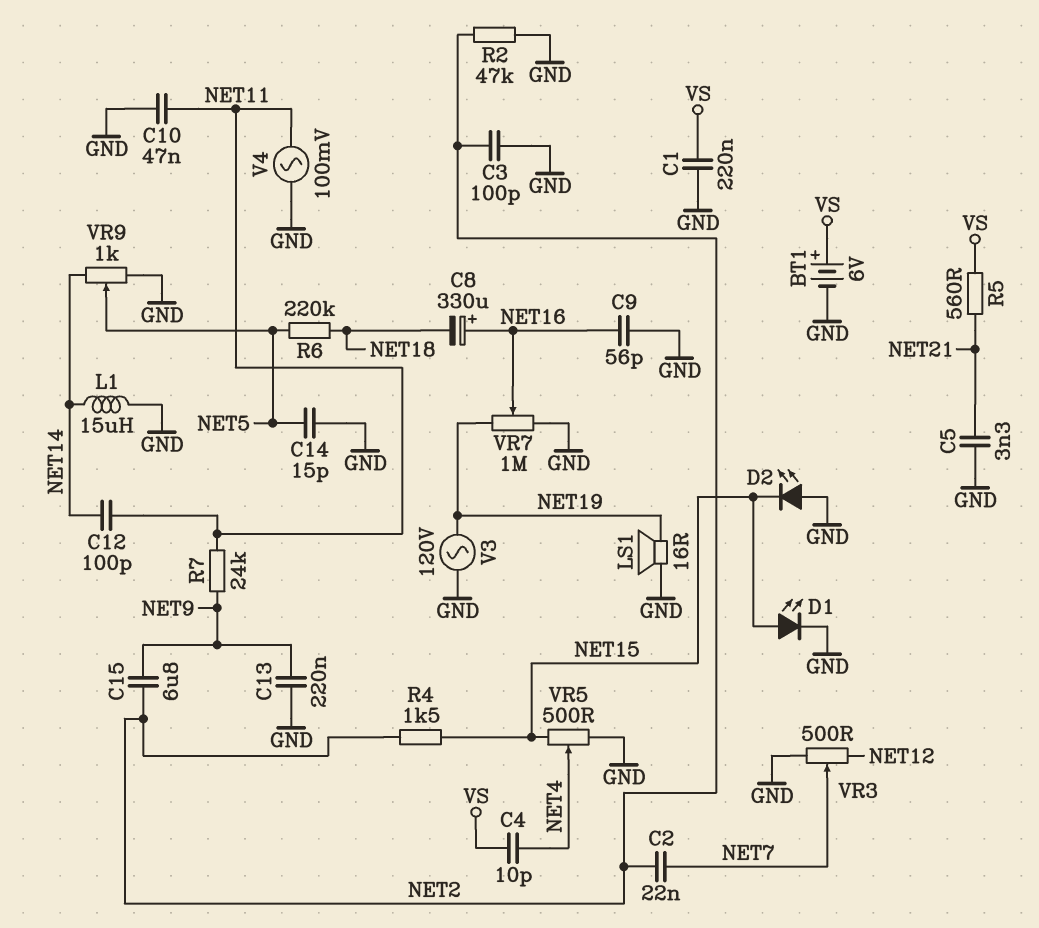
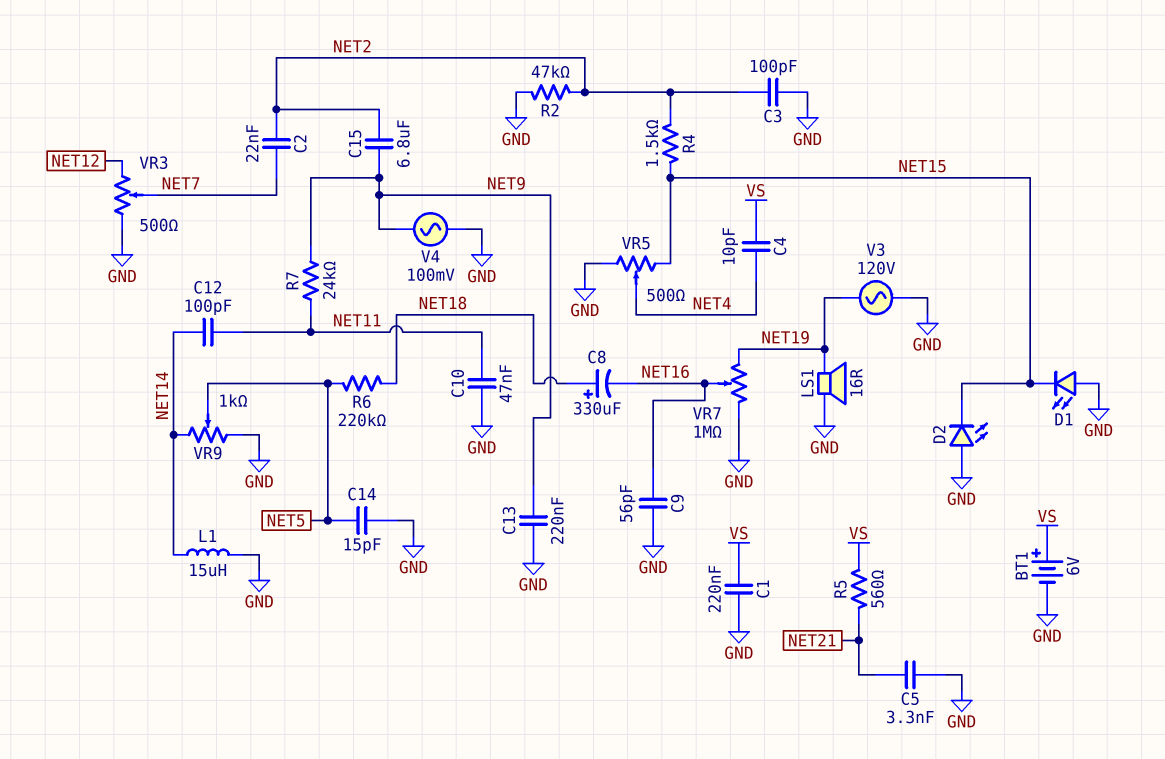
C8: 330uF (plus NET16, minus NET18) -> 330uF (plus NET18, minus NET16)
D1: LED (A NET15, K GND) -> LED (A GND, K NET15)
V4: AC 100mV (GND, NET11) -> AC 100mV (GND, NET9)

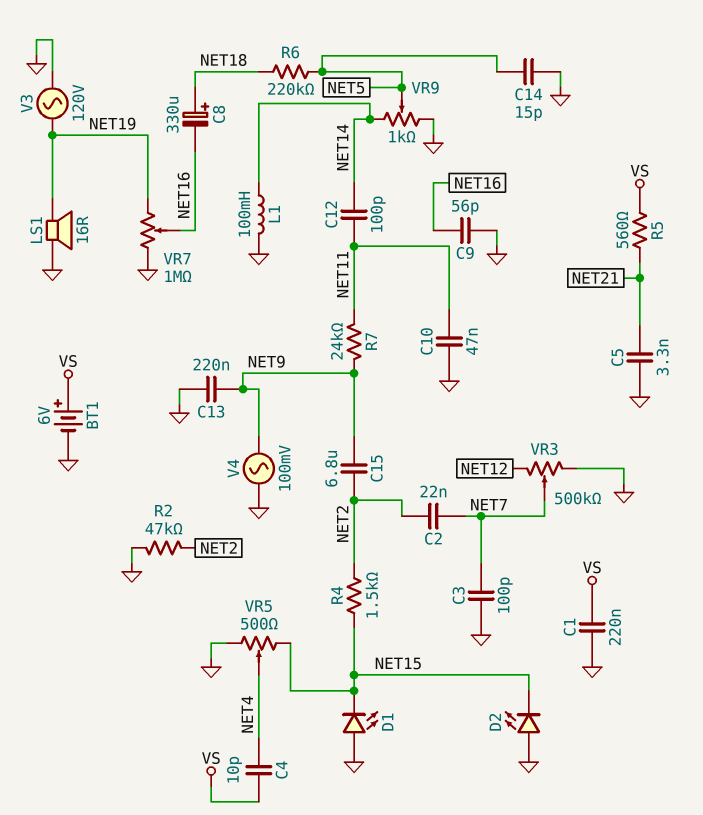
C3: 100pF (GND, NET2) -> 100pF (GND, NET7)
L1: 15uH (GND, NET14) -> 100mH (GND, NET14)
VR3: 500 (GND, NET12, wiper NET7) -> 500k (GND, NET12, wiper NET7)

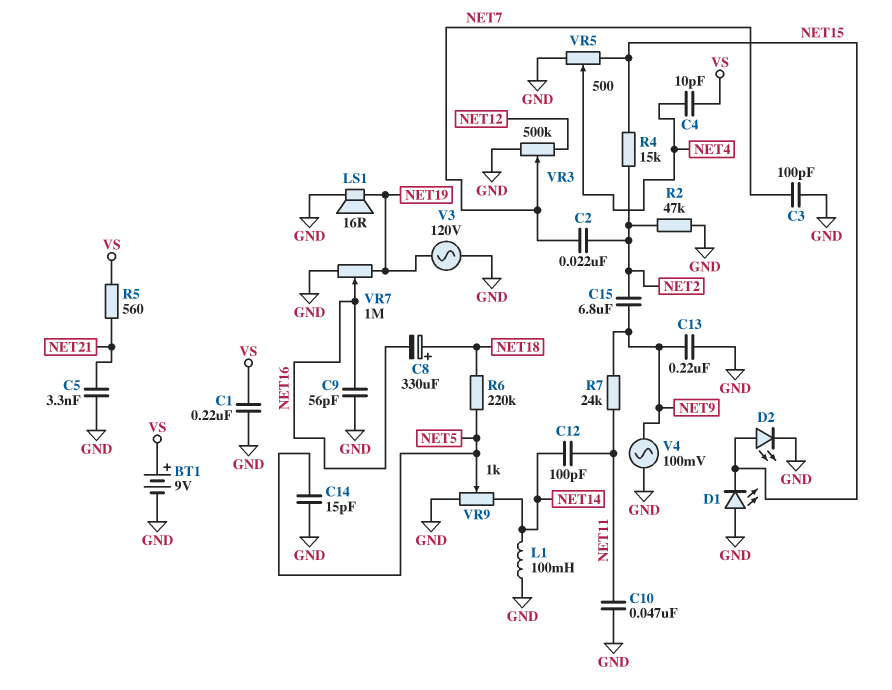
BT1: 6V (plus VS, minus GND) -> 9V (plus VS, minus GND)
D2: LED (A GND, K NET15) -> LED (A NET15, K GND)
R4: 1.5k (NET2, NET15) -> 15k (NET2, NET15)

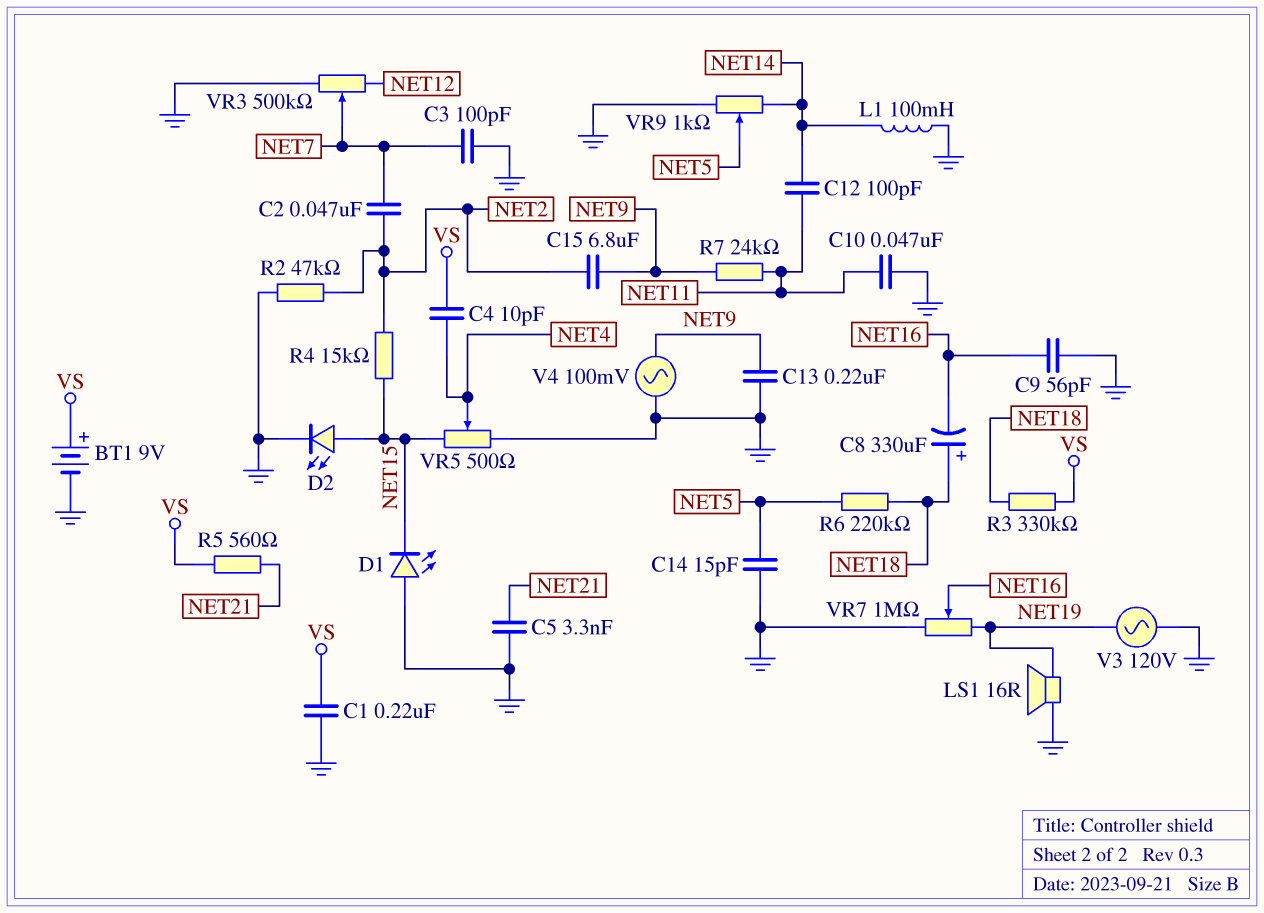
C2: 22nF (NET2, NET7) -> 47nF (NET2, NET7)
R3: none -> 330k (NET18, VS)

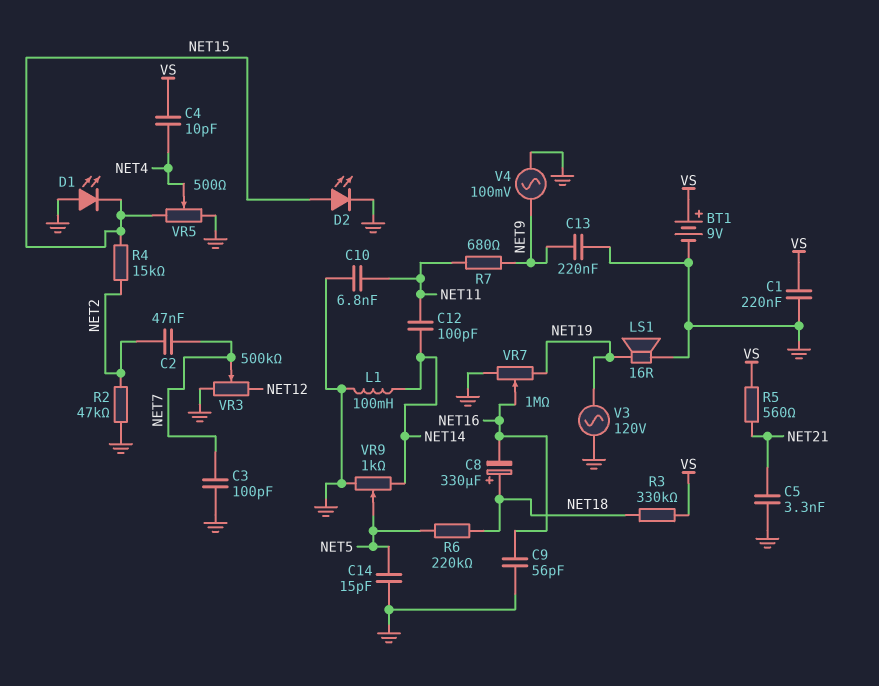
C10: 47nF (GND, NET11) -> 6.8nF (GND, NET11)
C15: 6.8uF (NET2, NET9) -> none
R7: 24k (NET9, NET11) -> 680 (NET9, NET11)

